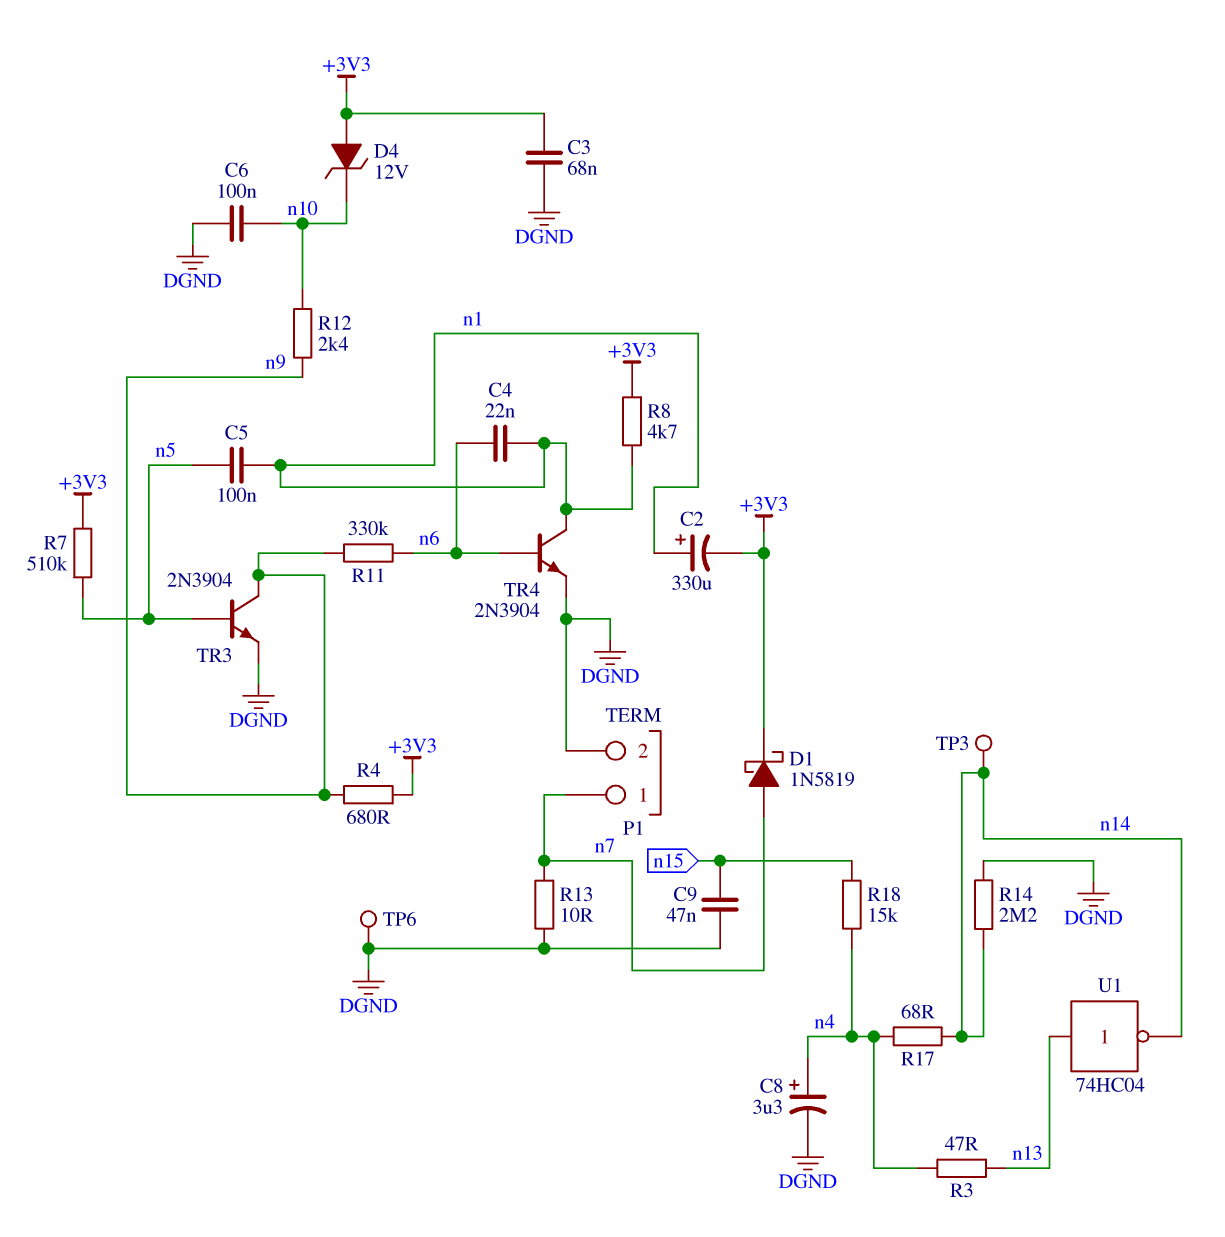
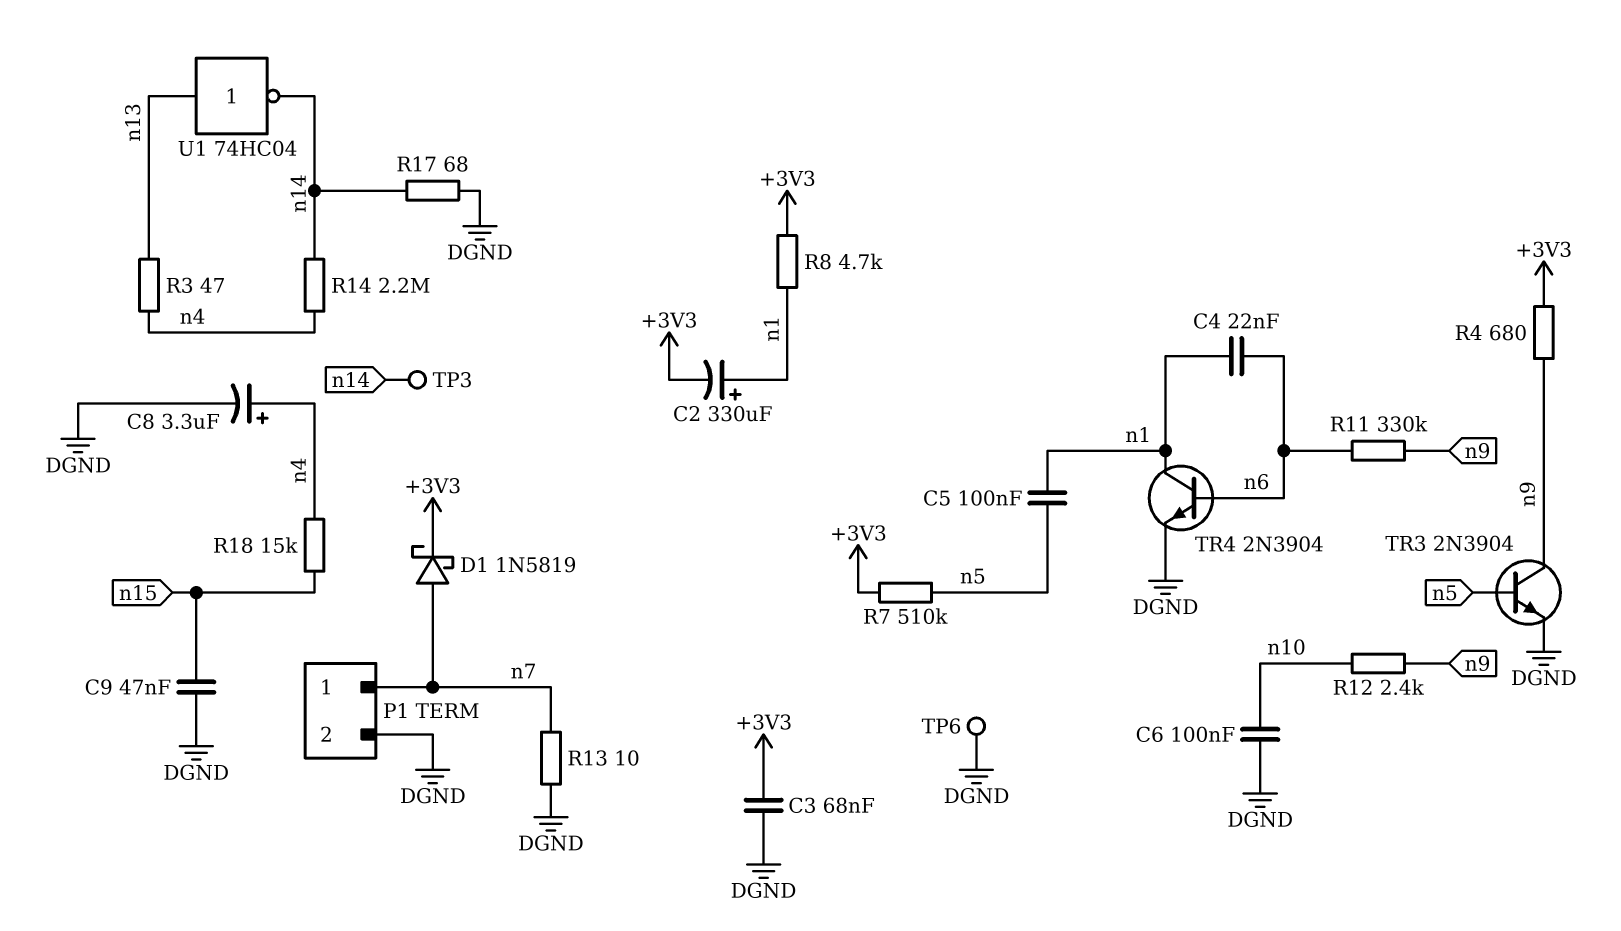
D4: zener 12V (A +3V3, K n10) -> none
R14: 2.2M (DGND, n14) -> 2.2M (n4, n14)
R17: 68 (n4, n14) -> 68 (DGND, n14)

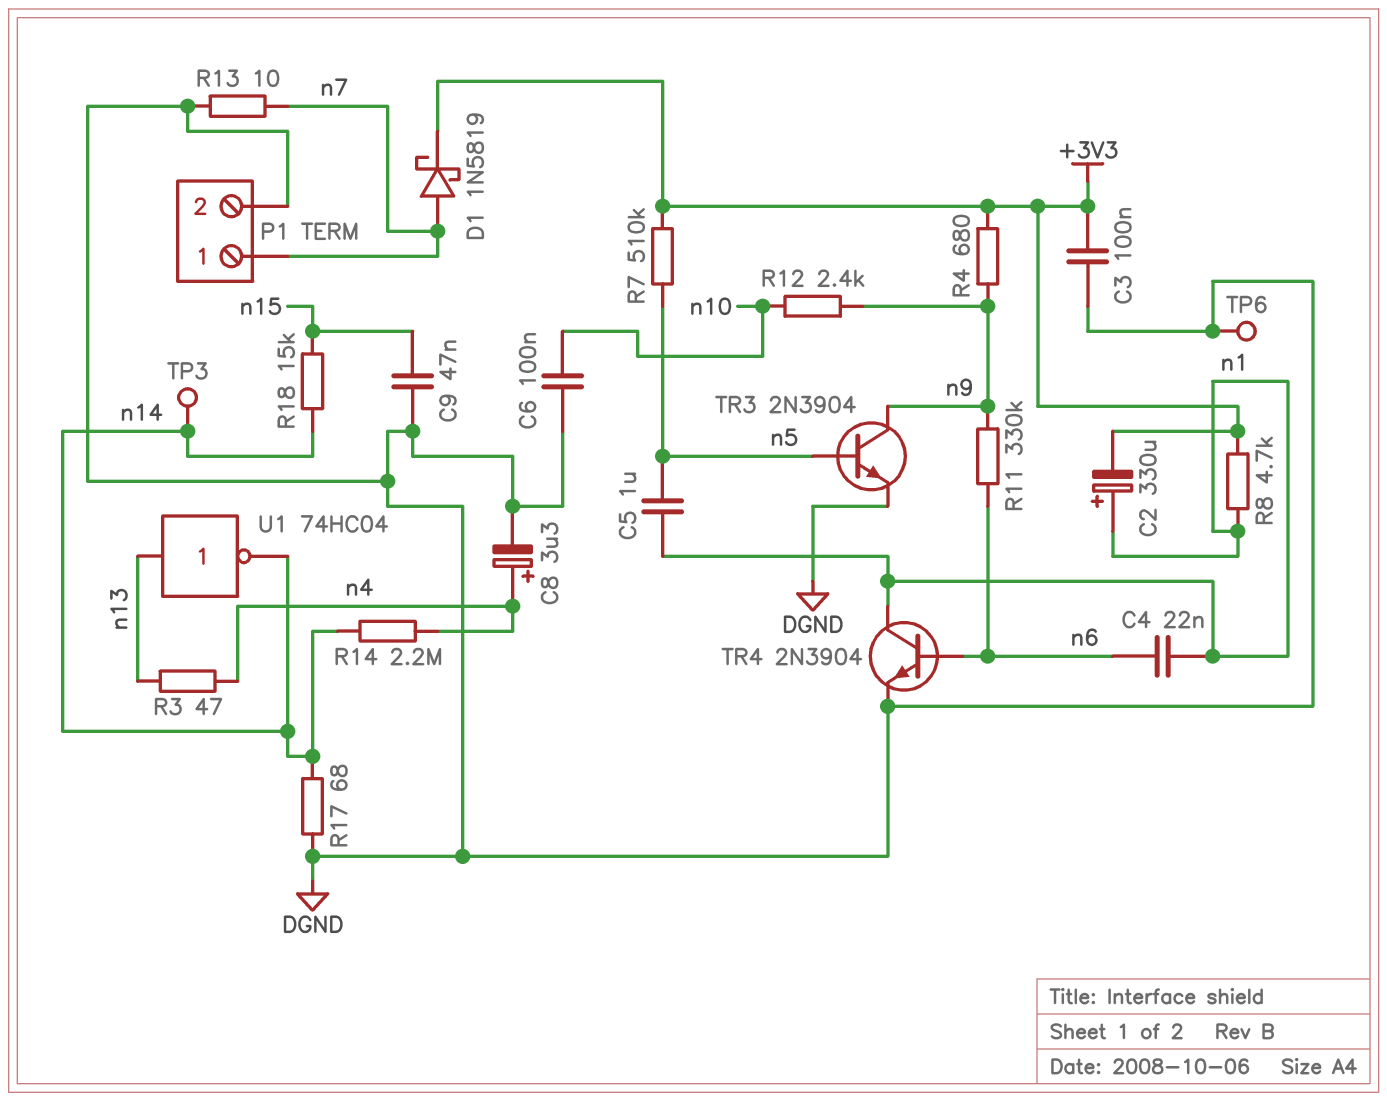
C3: 68nF (+3V3, DGND) -> 100nF (+3V3, DGND)
C5: 100nF (n1, n5) -> 1uF (n1, n5)
R18: 15k (n4, n15) -> 15k (n14, n15)

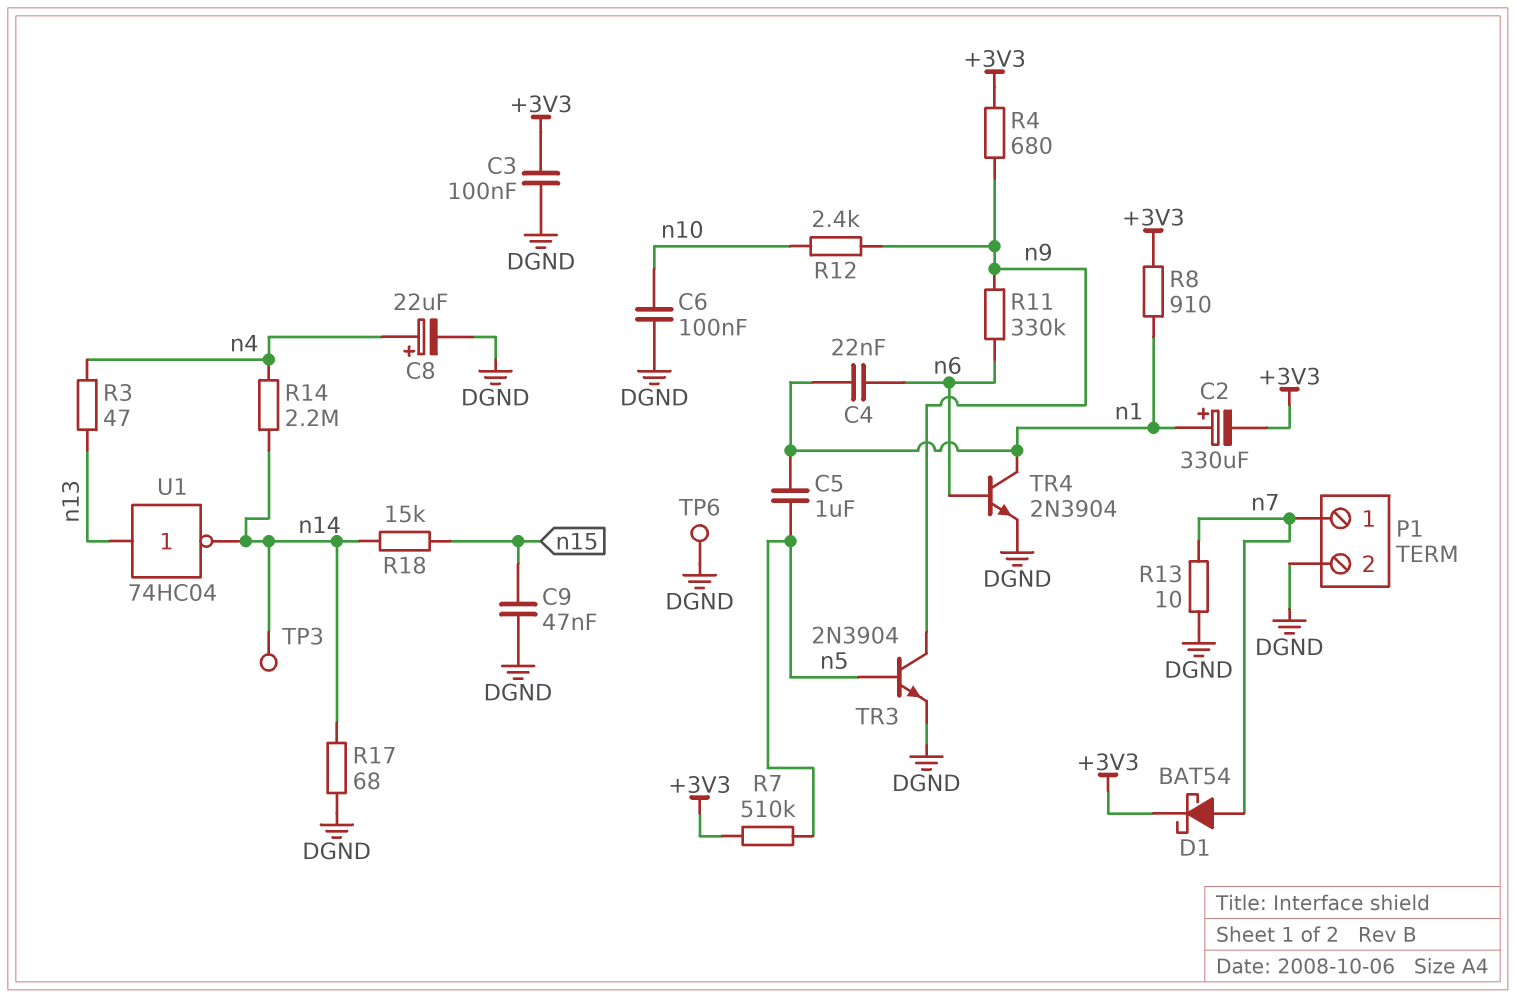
C8: 3.3uF (plus n4, minus DGND) -> 22uF (plus n4, minus DGND)
D1: schottky 1N5819 (A n7, K +3V3) -> schottky BAT54 (A n7, K +3V3)
R8: 4.7k (+3V3, n1) -> 910 (+3V3, n1)

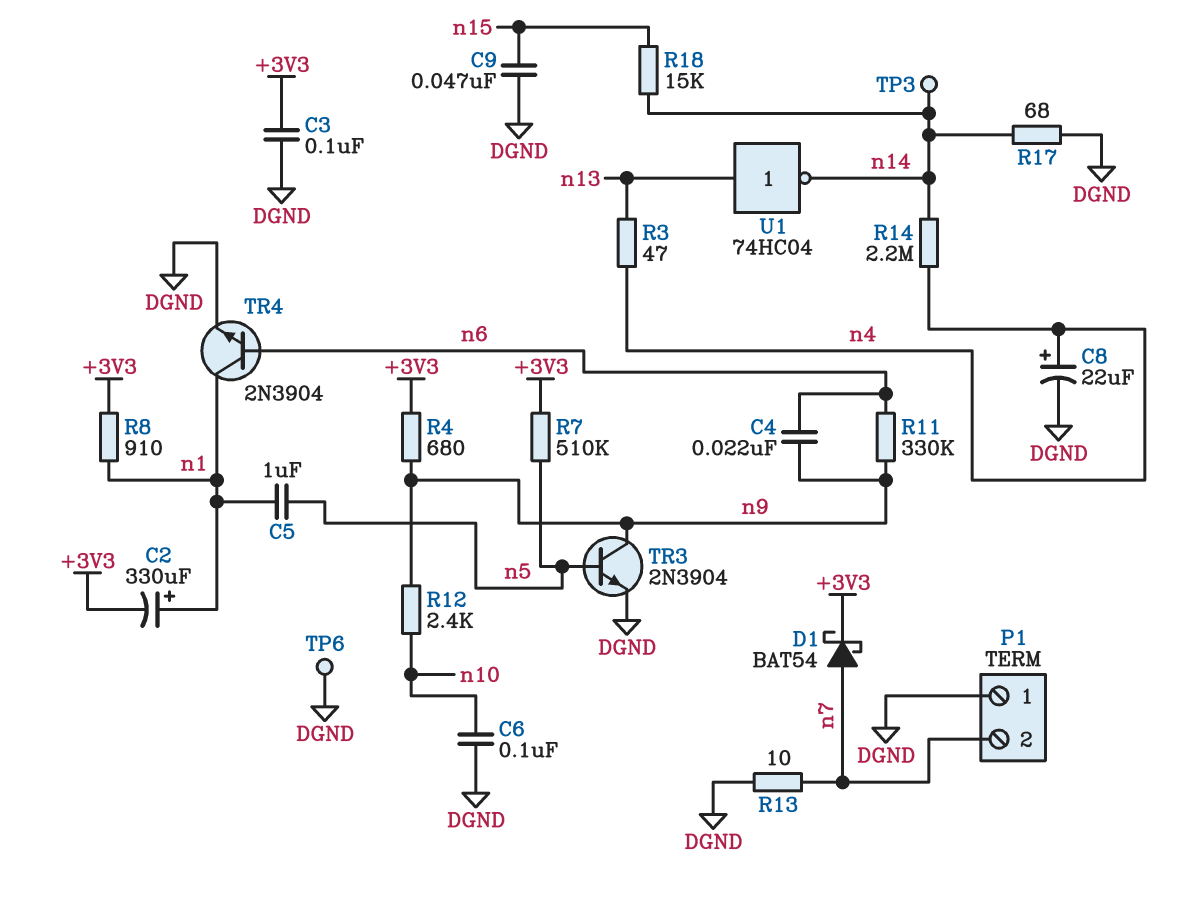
C4: 22nF (n1, n6) -> 22nF (n6, n9)
P1 pin 1: n7 -> DGND
P1 pin 2: DGND -> n7

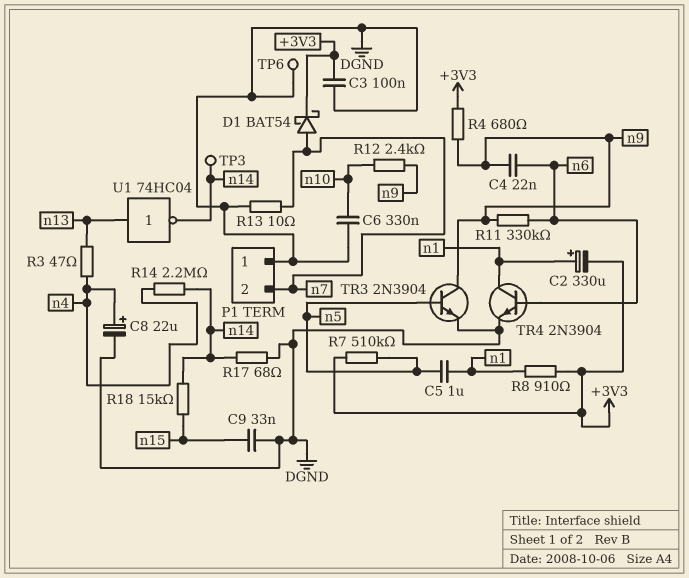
C6: 100nF (DGND, n10) -> 330nF (DGND, n10)
C9: 47nF (DGND, n15) -> 33nF (DGND, n15)

